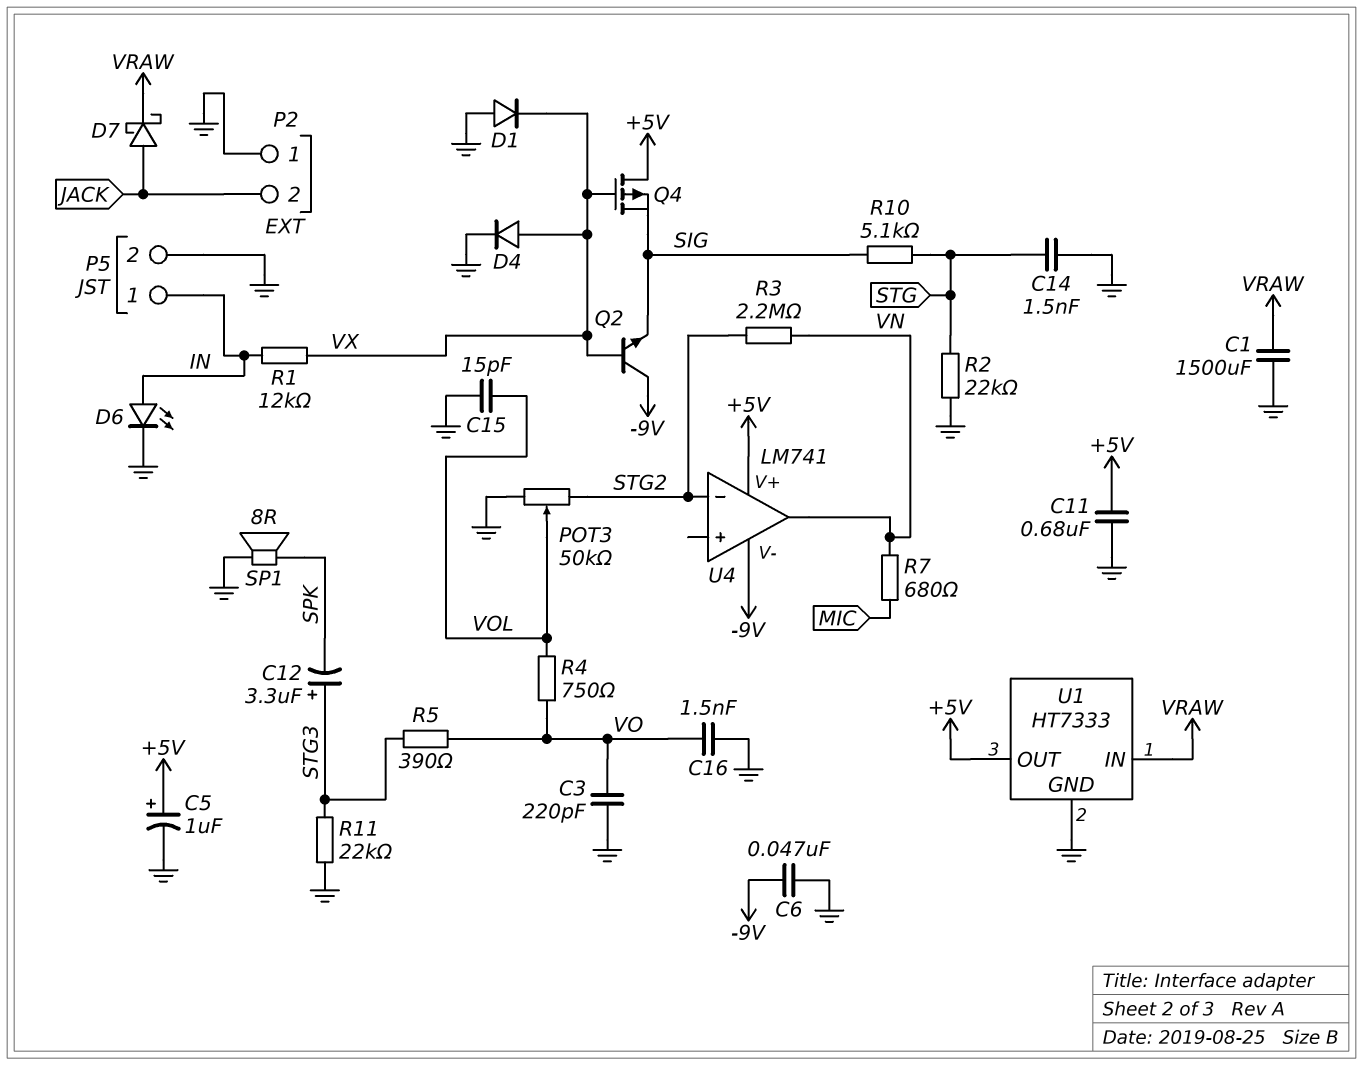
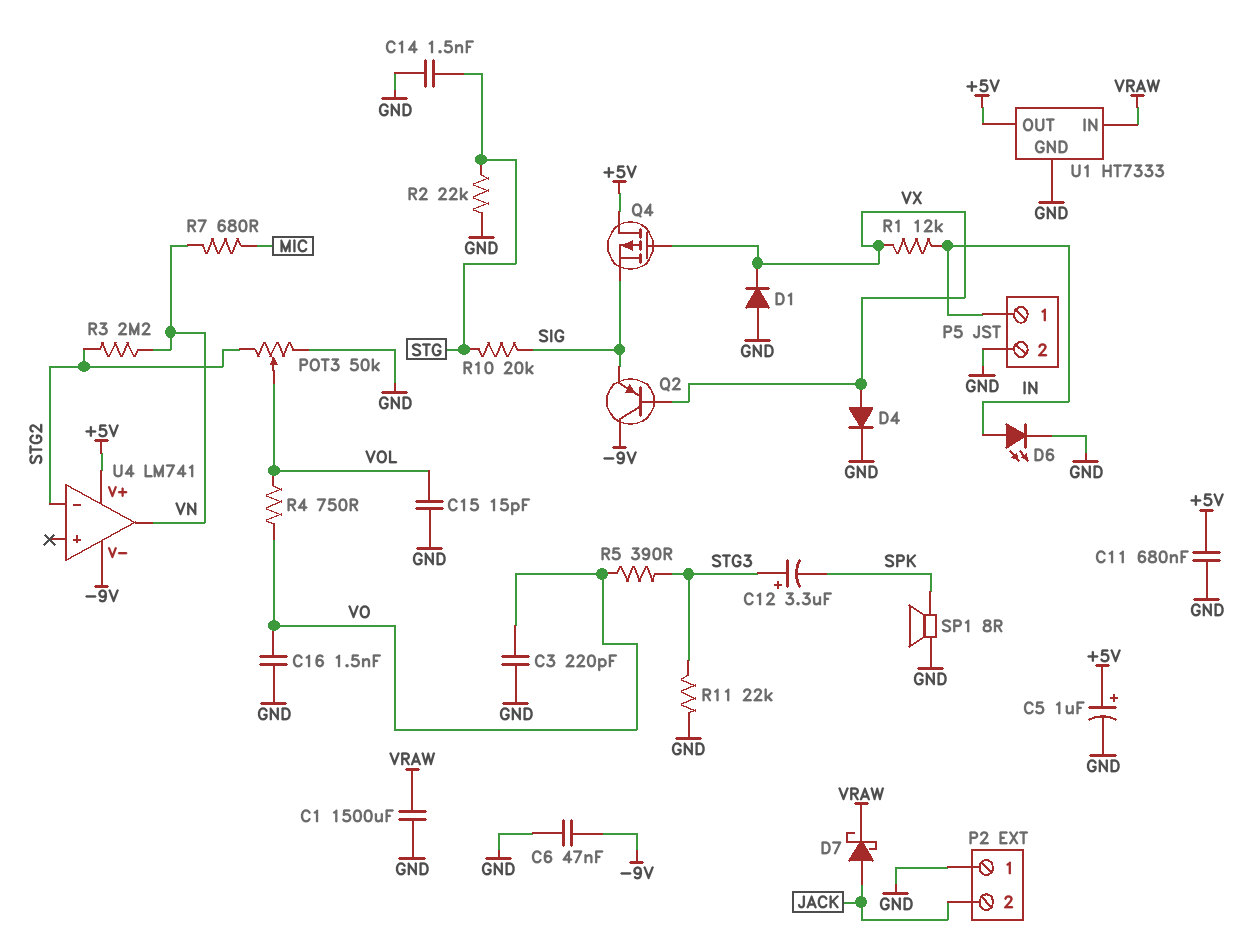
Q2: NPN (B VX, C -9V, E SIG) -> PNP (B VX, C -9V, E SIG)
R10: 5.1k (SIG, STG) -> 20k (SIG, STG)

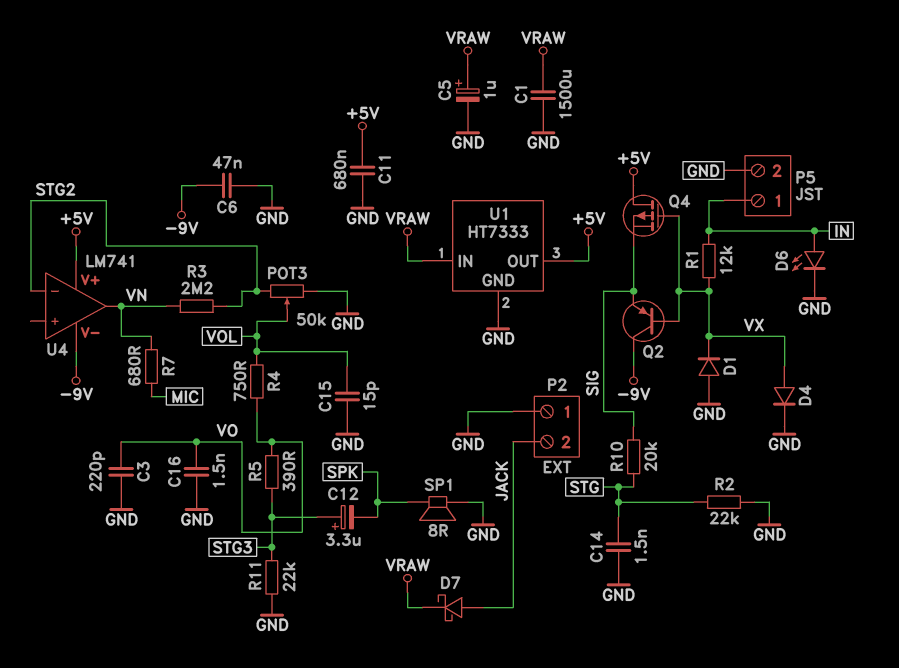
C5: 1uF (plus +5V, minus GND) -> 1uF (plus VRAW, minus GND)

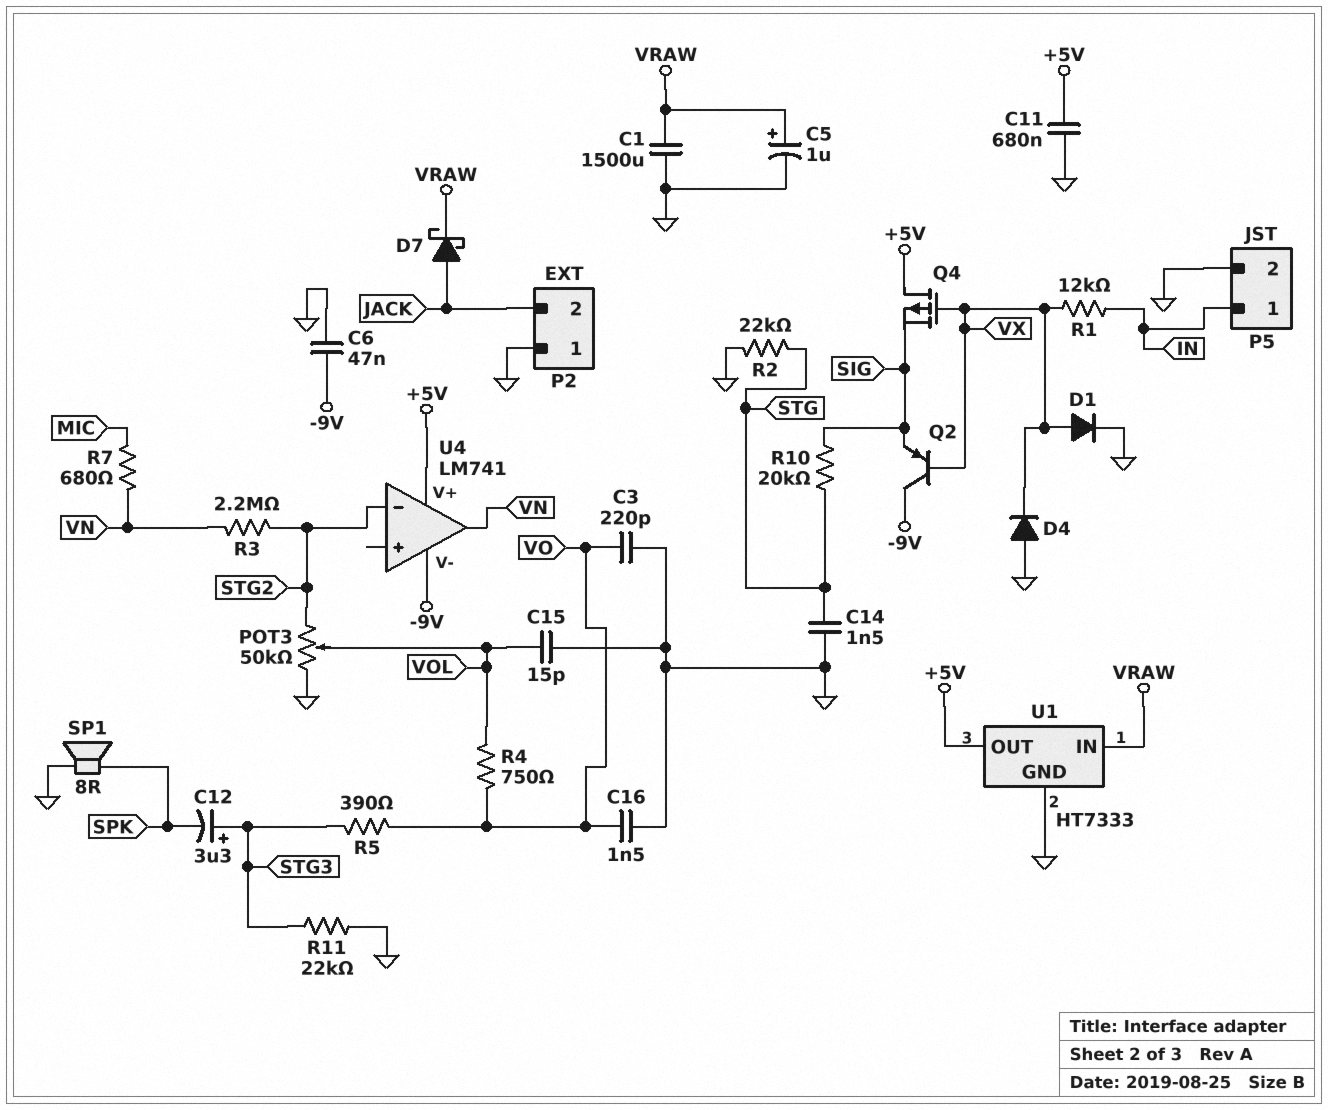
D1: diode (A GND, K VX) -> diode (A VX, K GND)
D4: diode (A VX, K GND) -> diode (A GND, K VX)
D6: LED (A IN, K GND) -> none

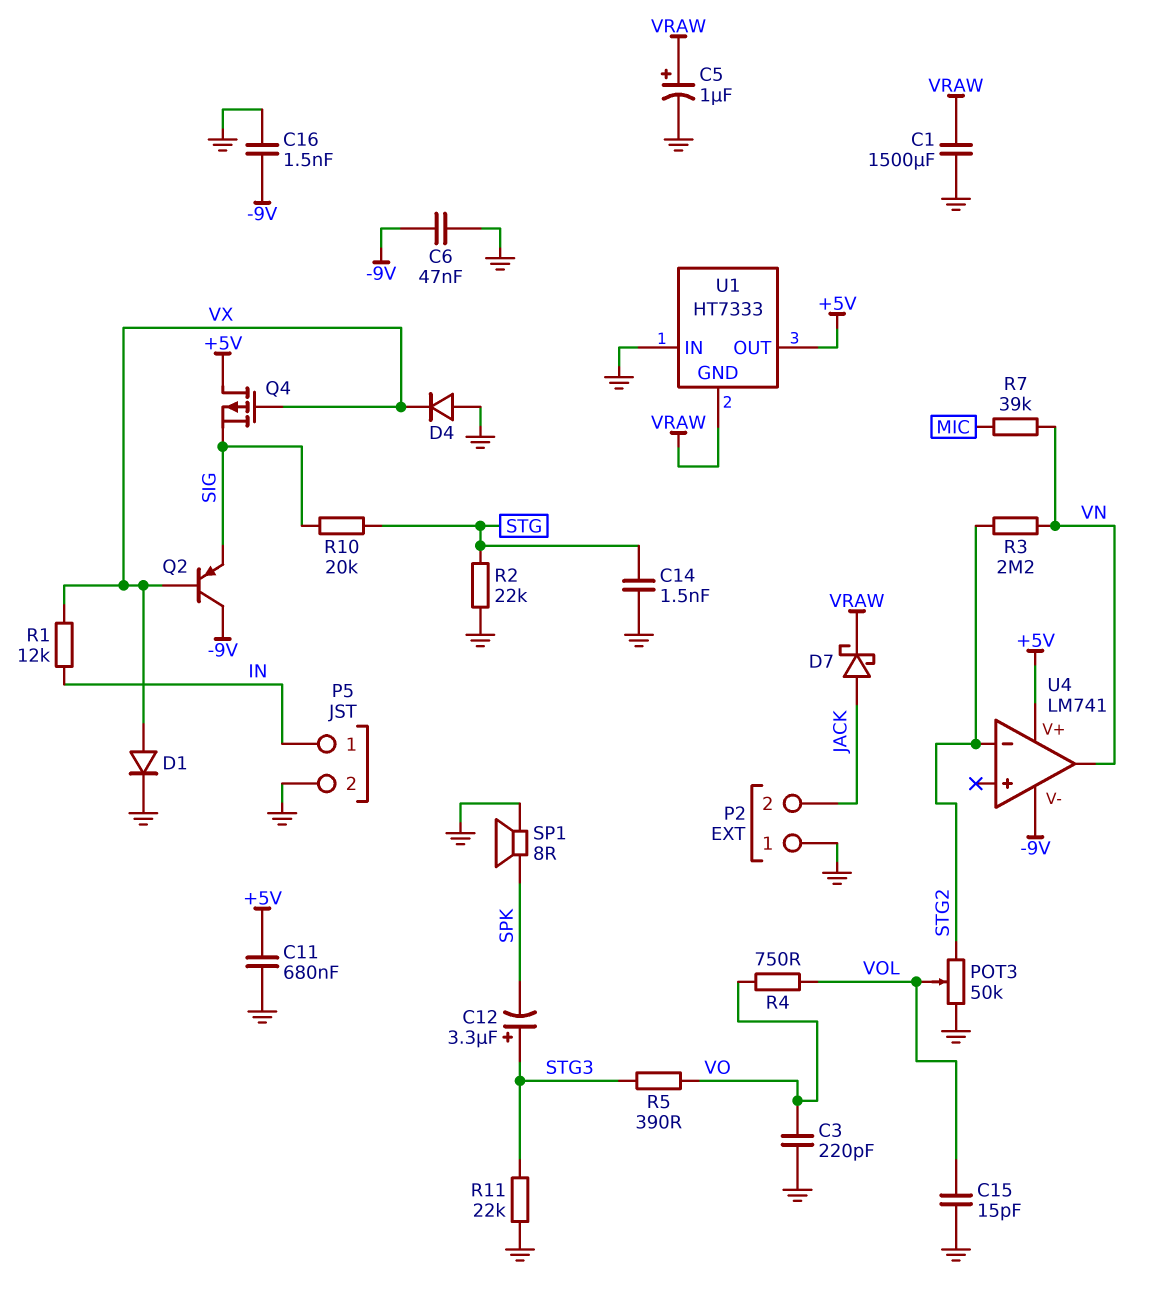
C16: 1.5nF (GND, VO) -> 1.5nF (-9V, GND)
R7: 680 (MIC, VN) -> 39k (MIC, VN)
U1 pin GND: GND -> VRAW
U1 pin IN: VRAW -> GND

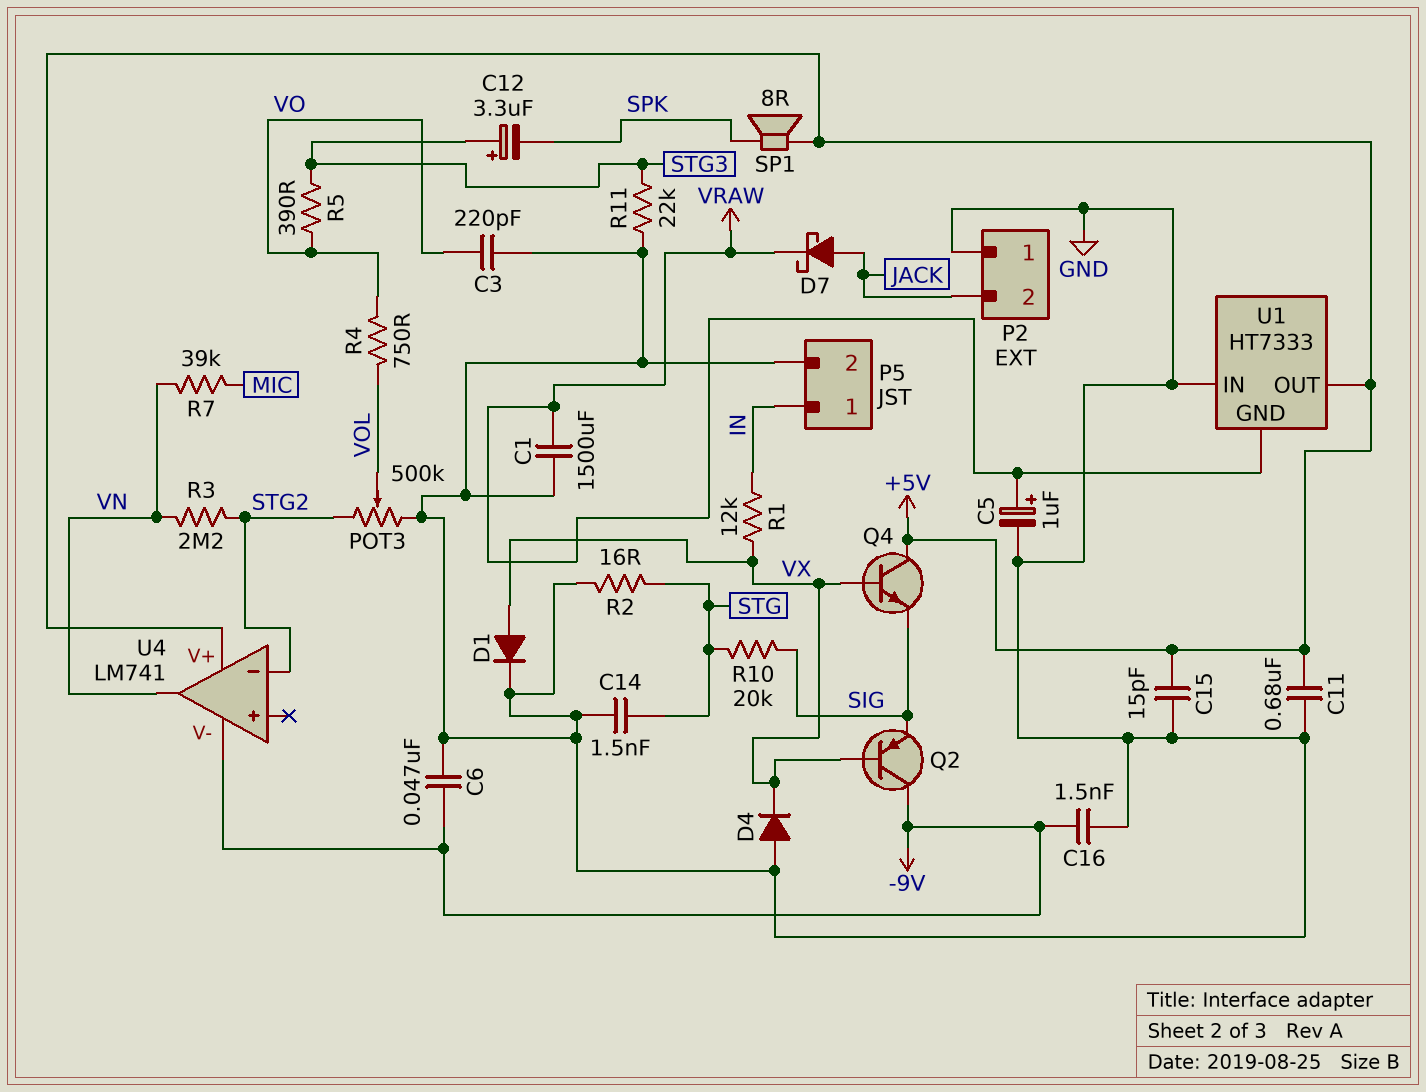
C15: 15pF (GND, VOL) -> 15pF (+5V, GND)
POT3: 50k (GND, STG2, wiper VOL) -> 500k (GND, STG2, wiper VOL)
Q4: PMOS (G VX, D +5V, S SIG) -> NPN (B VX, C +5V, E SIG)
R2: 22k (GND, STG) -> 16 (GND, STG)
SP1: speaker 8R (GND, SPK) -> speaker 8R (+5V, SPK)

